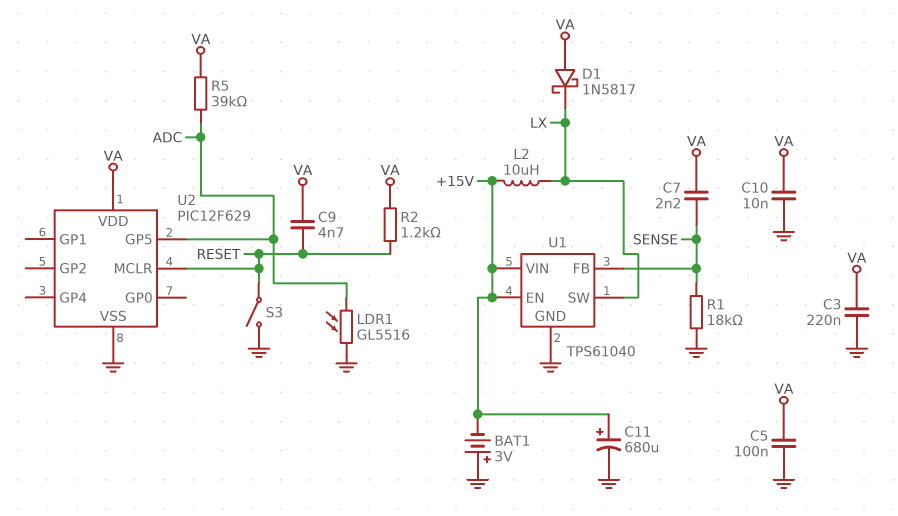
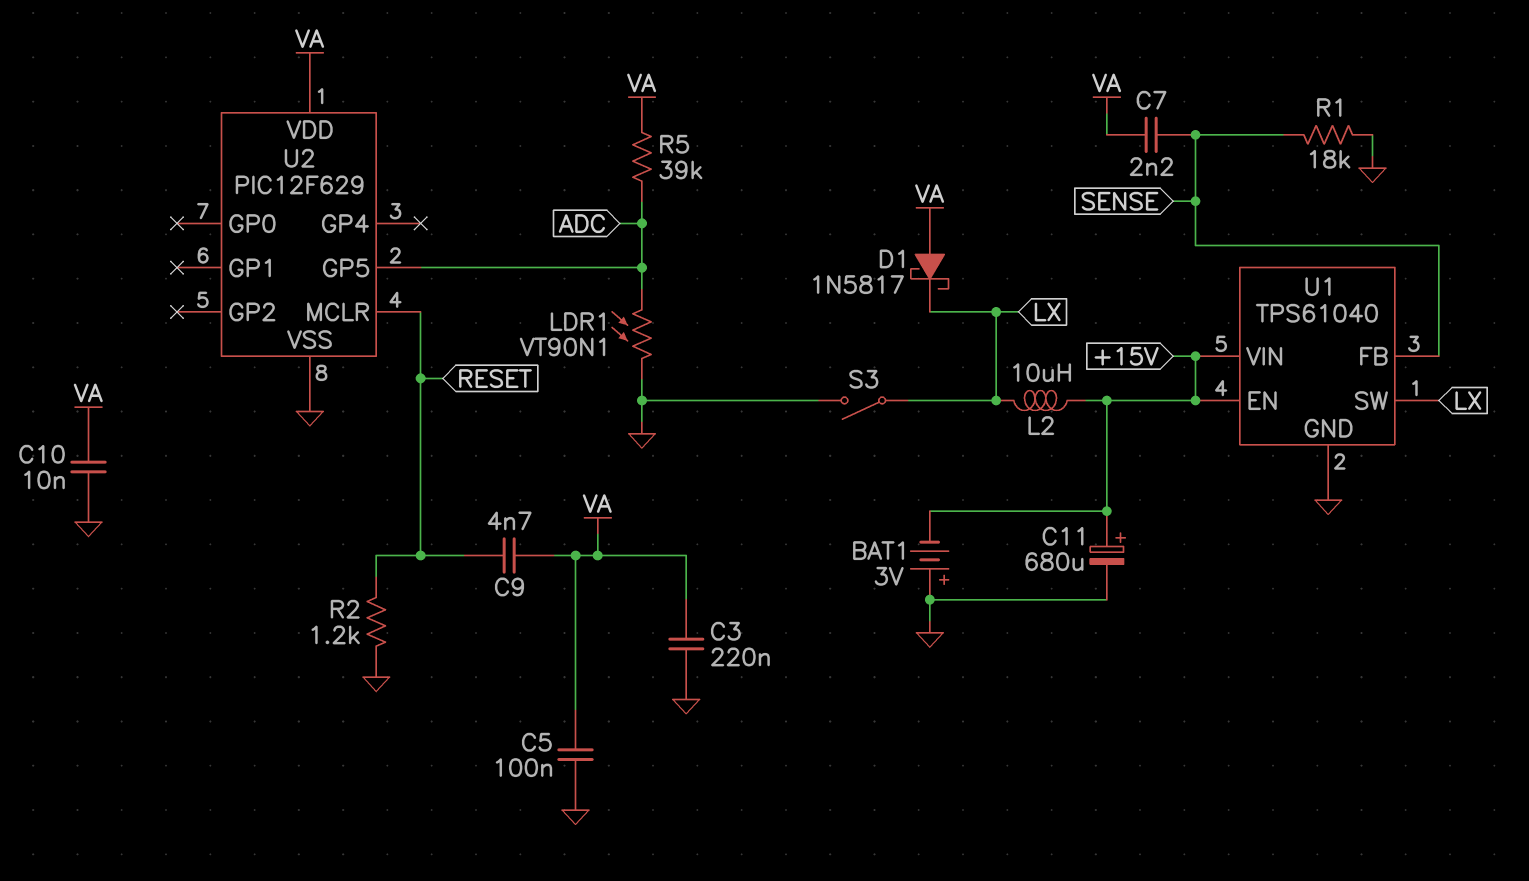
LDR1: GL5516 (ADC, GND) -> VT90N1 (ADC, GND)
R2: 1.2k (RESET, VA) -> 1.2k (GND, RESET)
S3: switch (GND, RESET) -> switch (GND, LX)

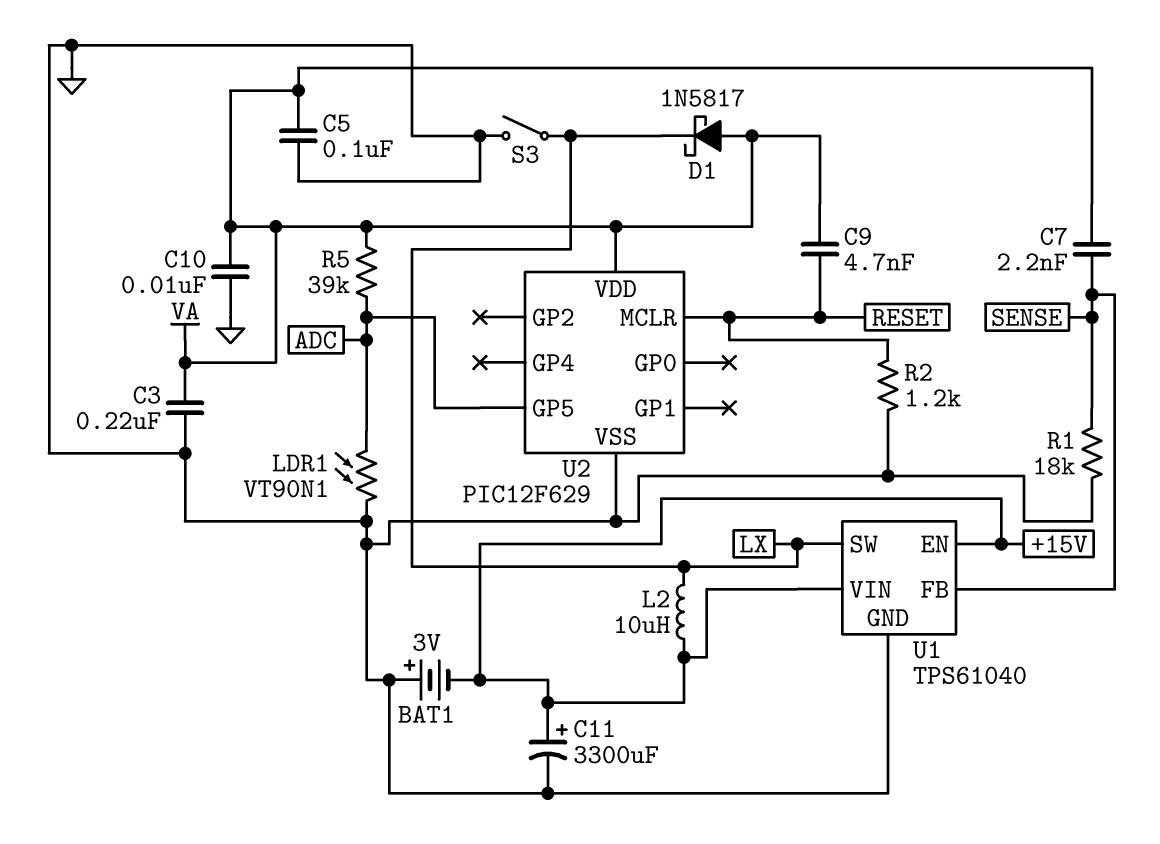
C11: 680uF (plus +15V, minus GND) -> 3300uF (plus +15V, minus GND)

